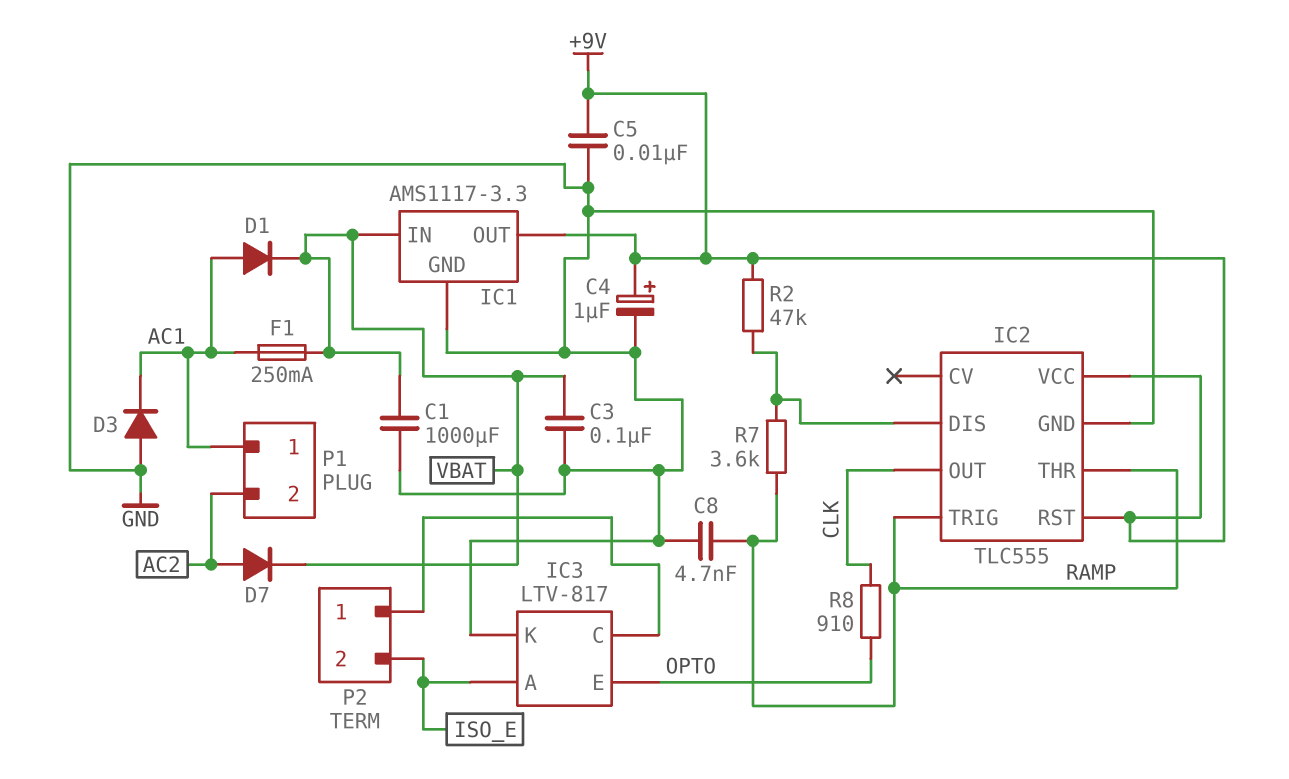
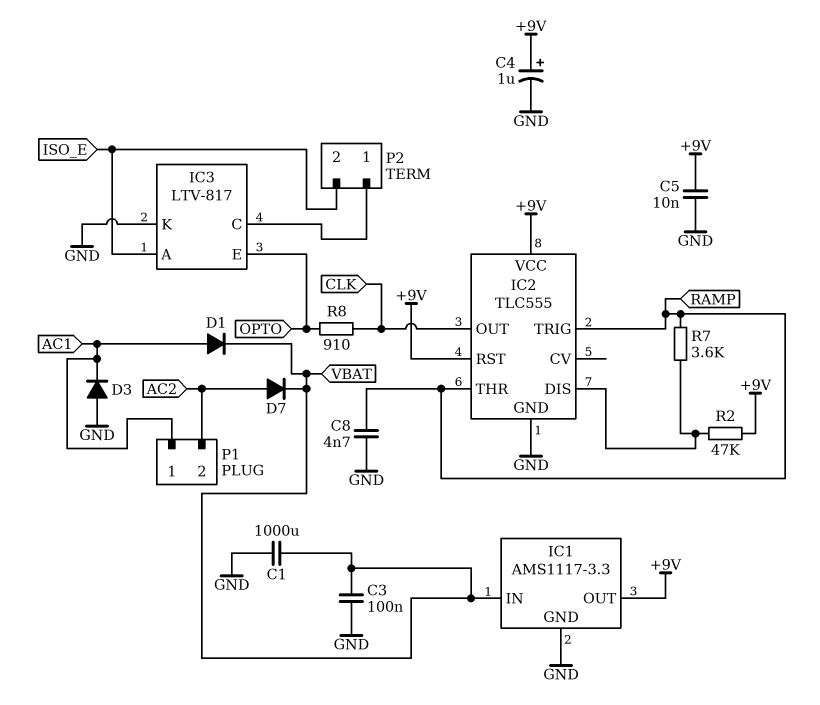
F1: 250mA (AC1, VBAT) -> none

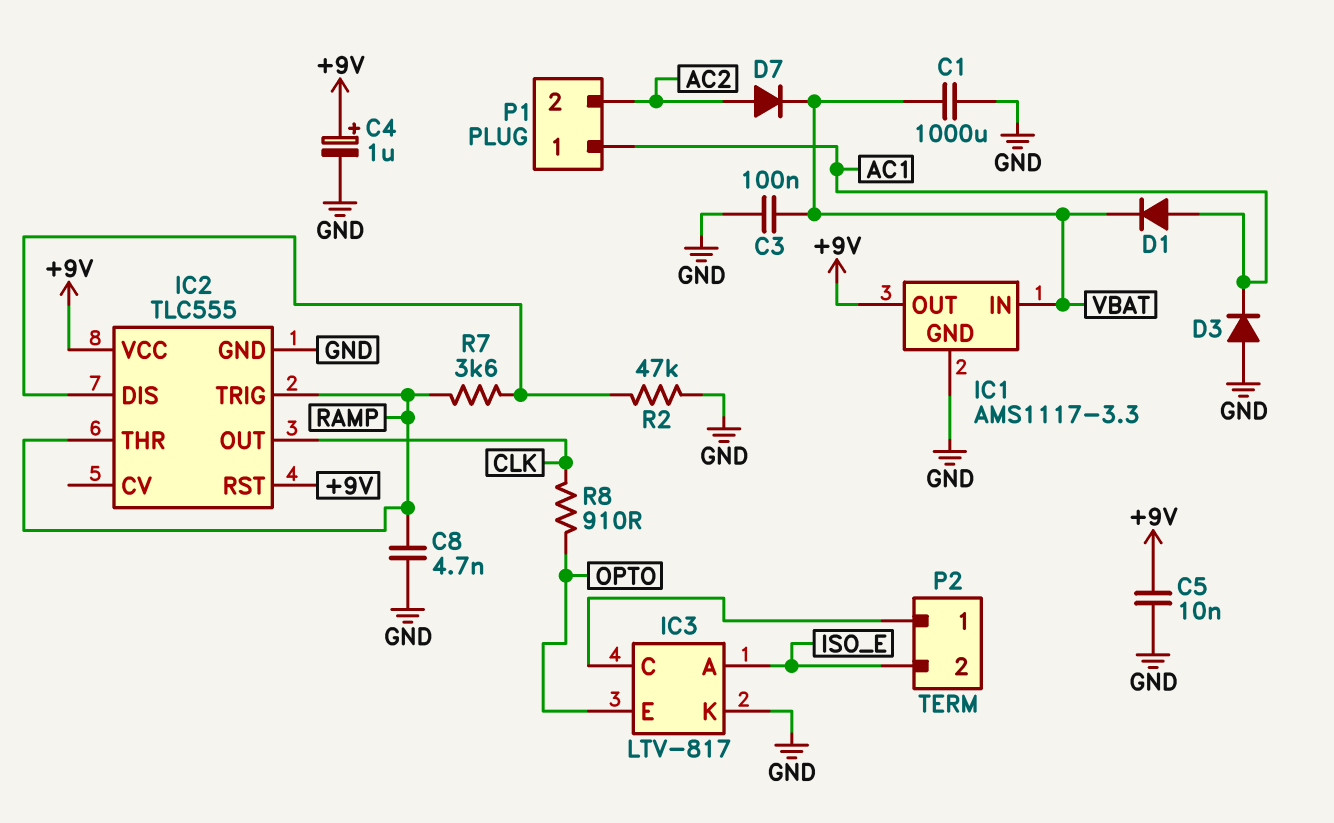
R2: 47k (+9V, IC2/DIS) -> 47k (GND, IC2/DIS)

